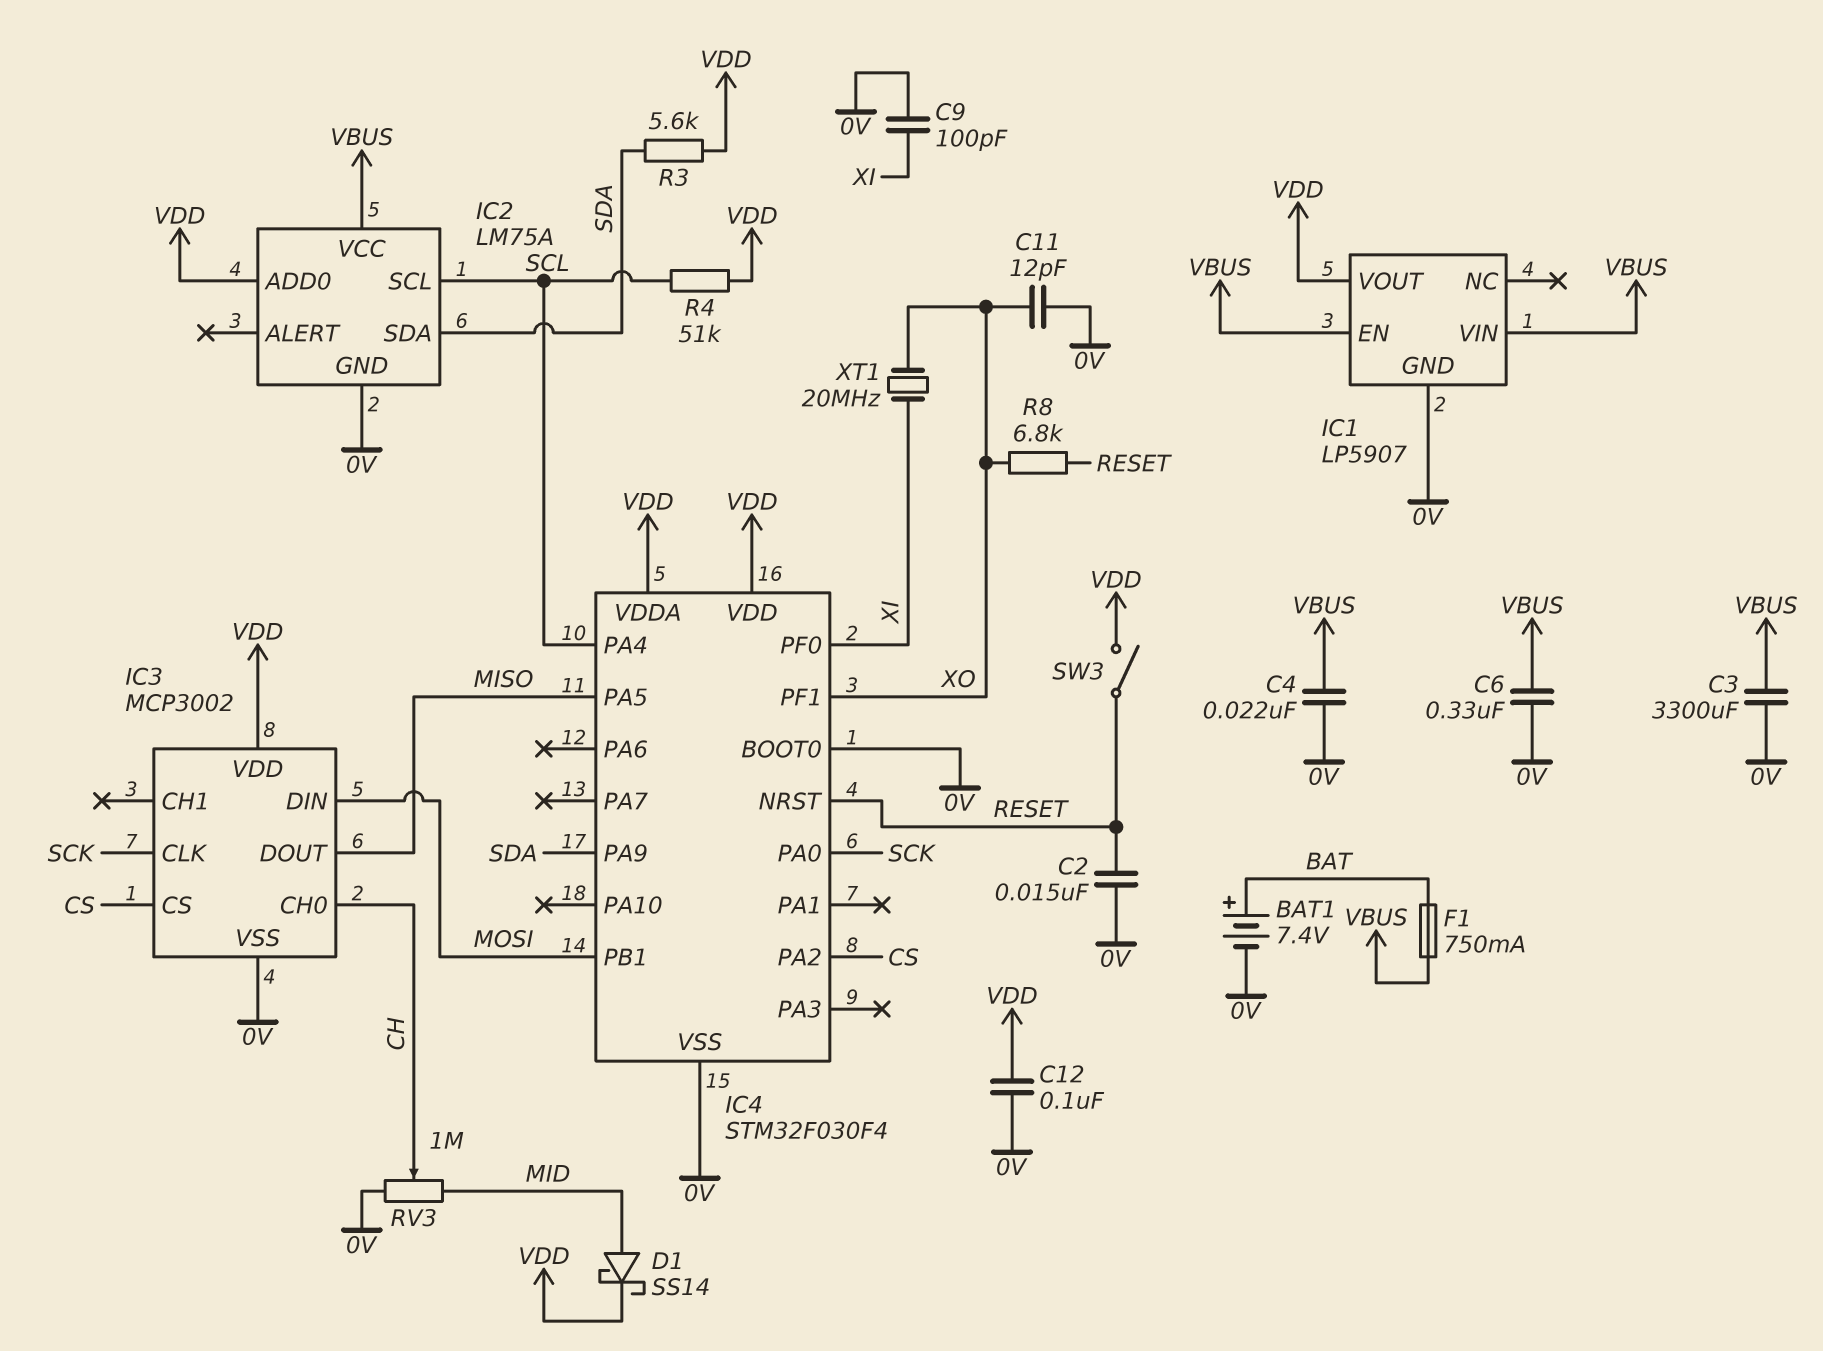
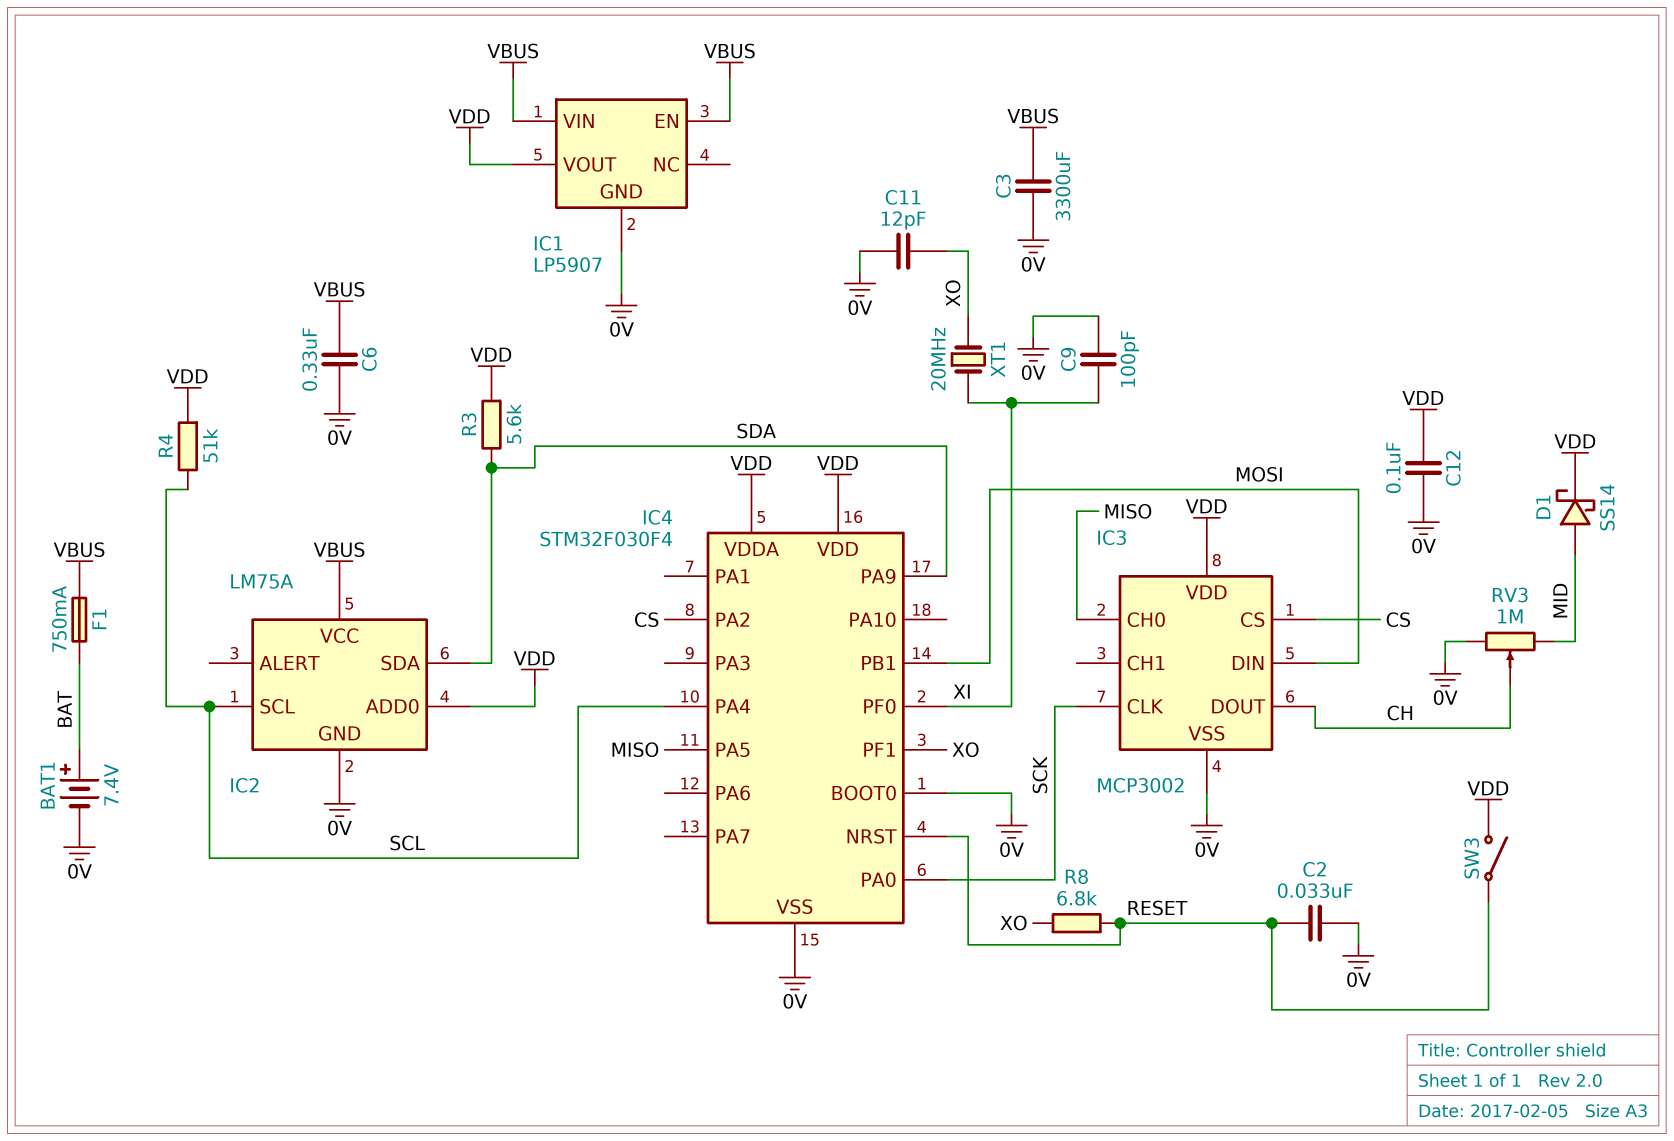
C2: 15nF (0V, RESET) -> 33nF (0V, RESET)
C4: 22nF (0V, VBUS) -> none
IC3 pin CH0: CH -> MISO
IC3 pin DOUT: MISO -> CH

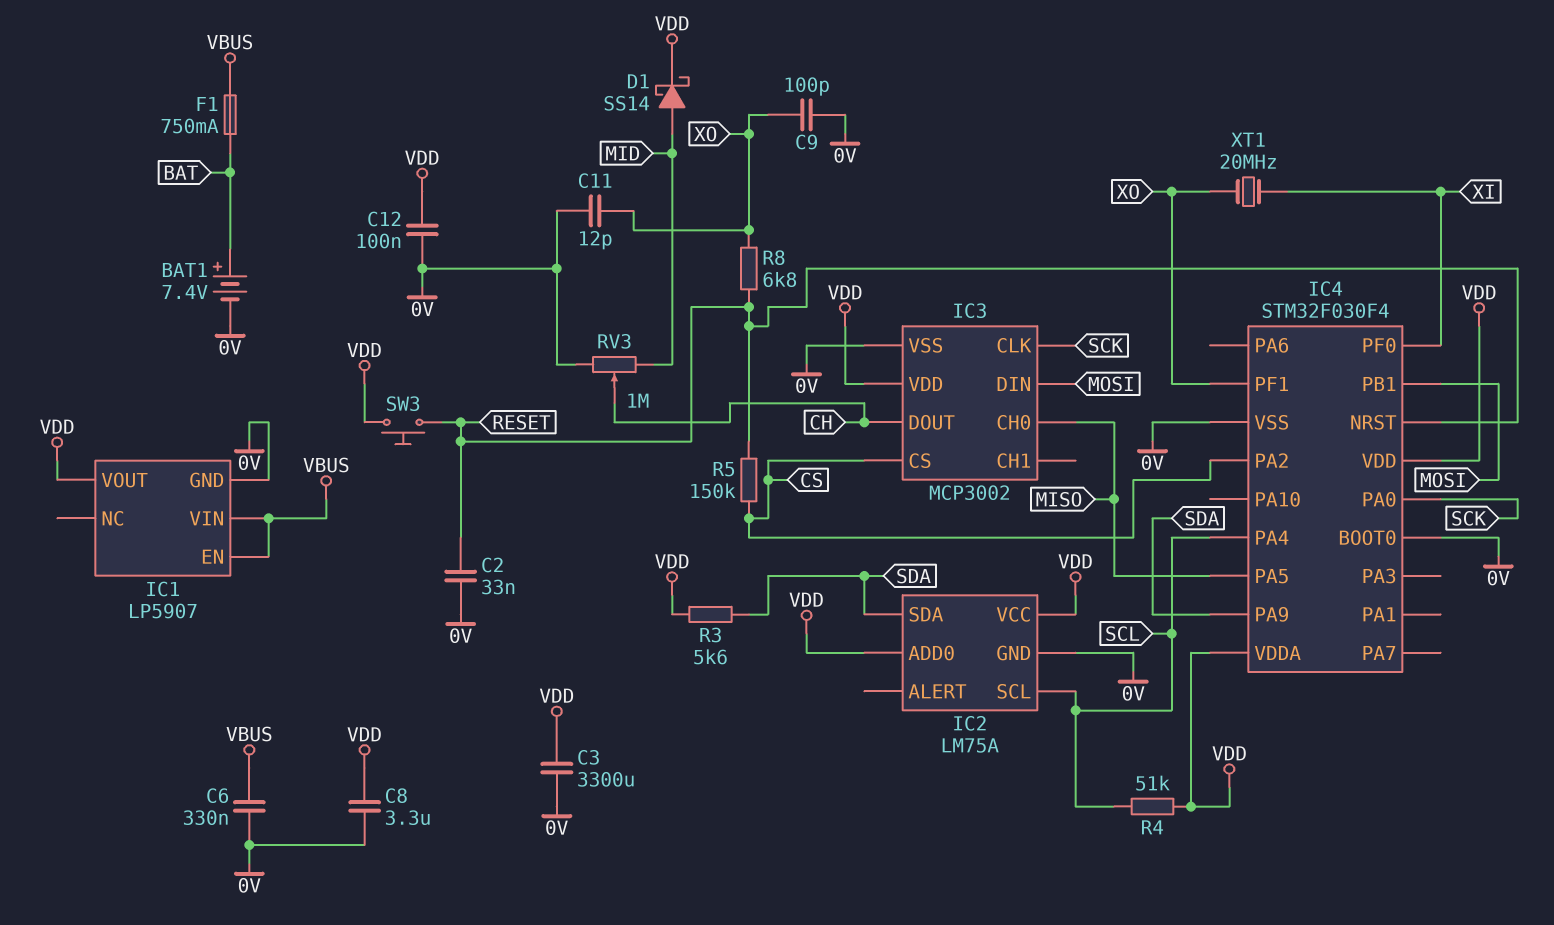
C3: 3300uF (0V, VBUS) -> 3300uF (0V, VDD)
C8: none -> 3.3uF (0V, VDD)
C9: 100pF (0V, XI) -> 100pF (0V, XO)
IC2 pin VCC: VBUS -> VDD
R5: none -> 150k (CS, RESET)
SW3: switch (RESET, VDD) -> button (RESET, VDD)

